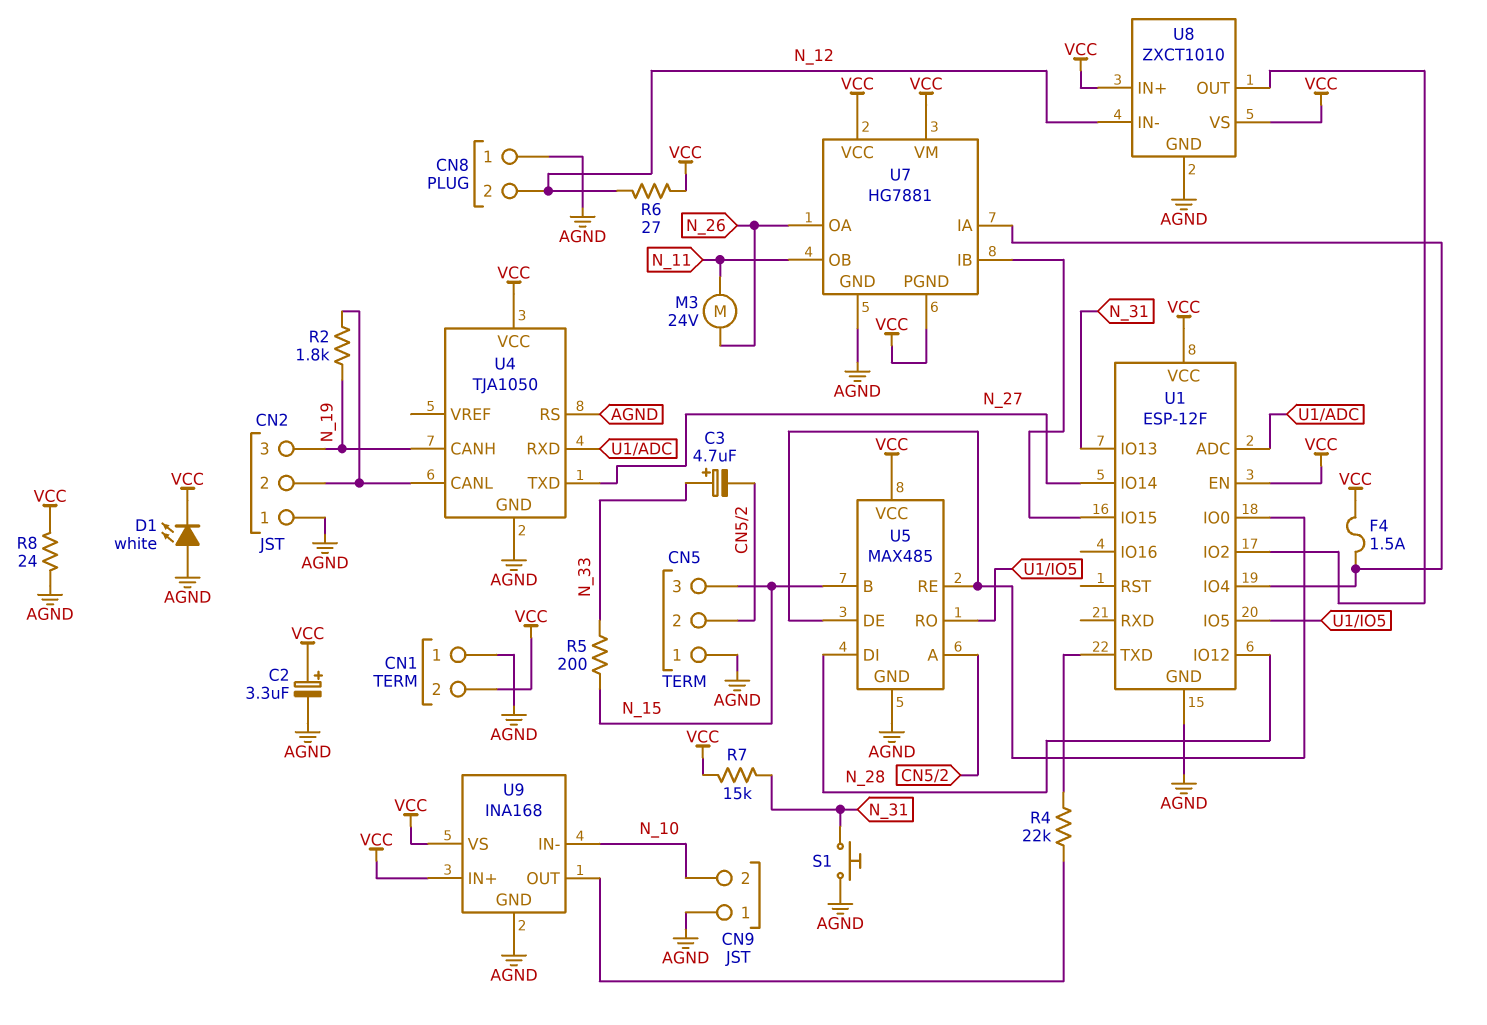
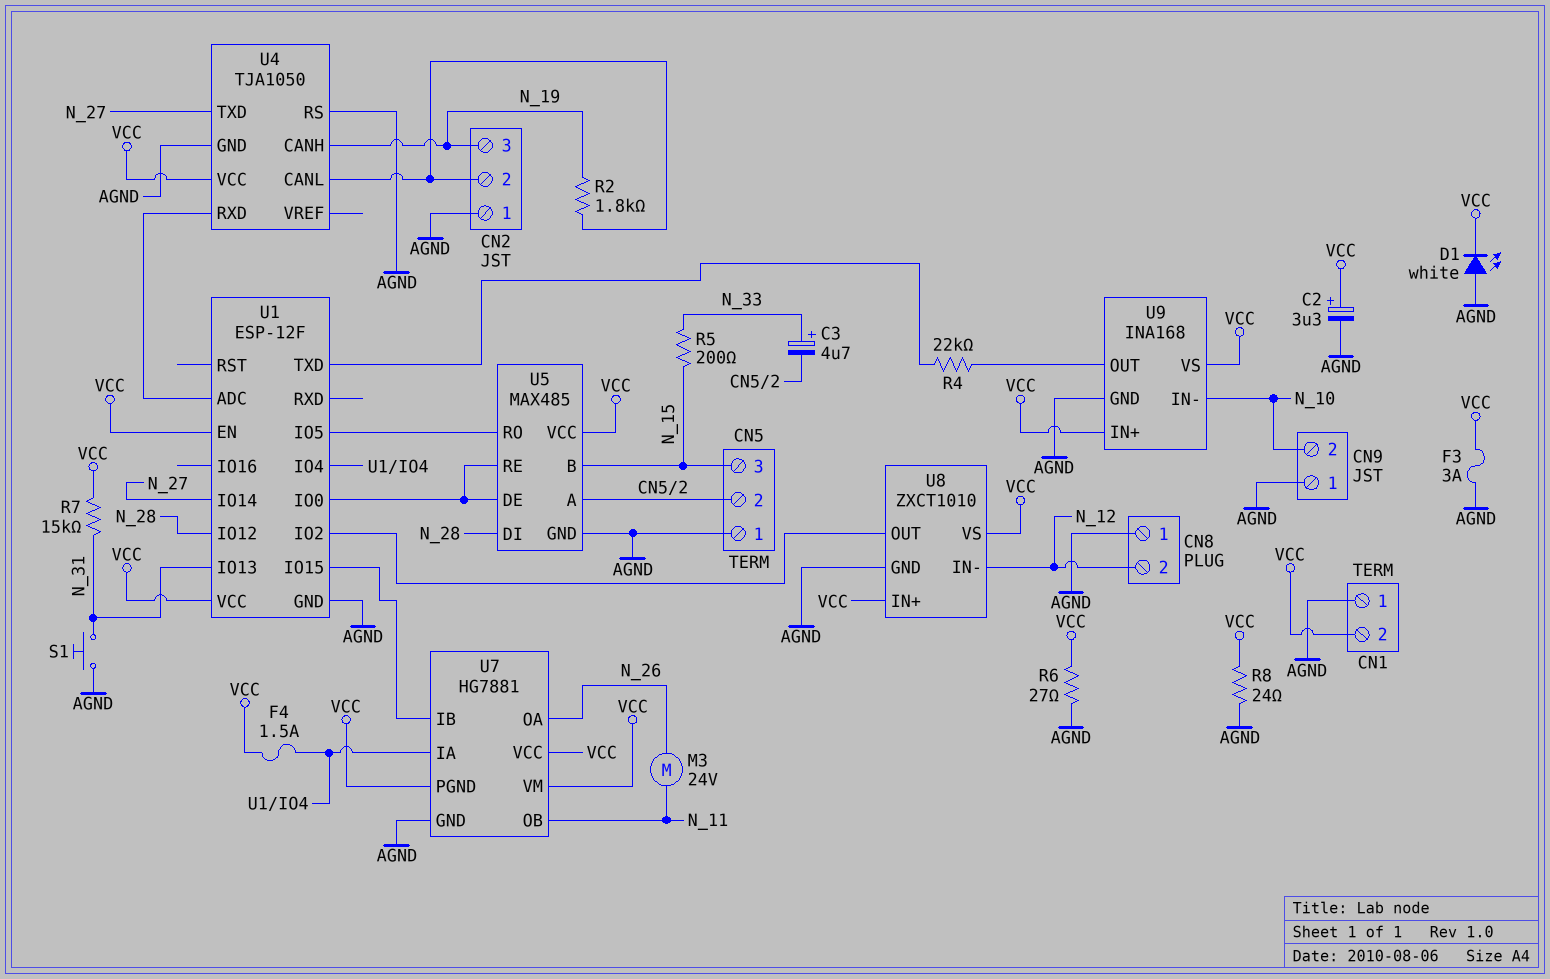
F3: none -> 3A (AGND, VCC)
R6: 27 (N_12, VCC) -> 27 (AGND, VCC)

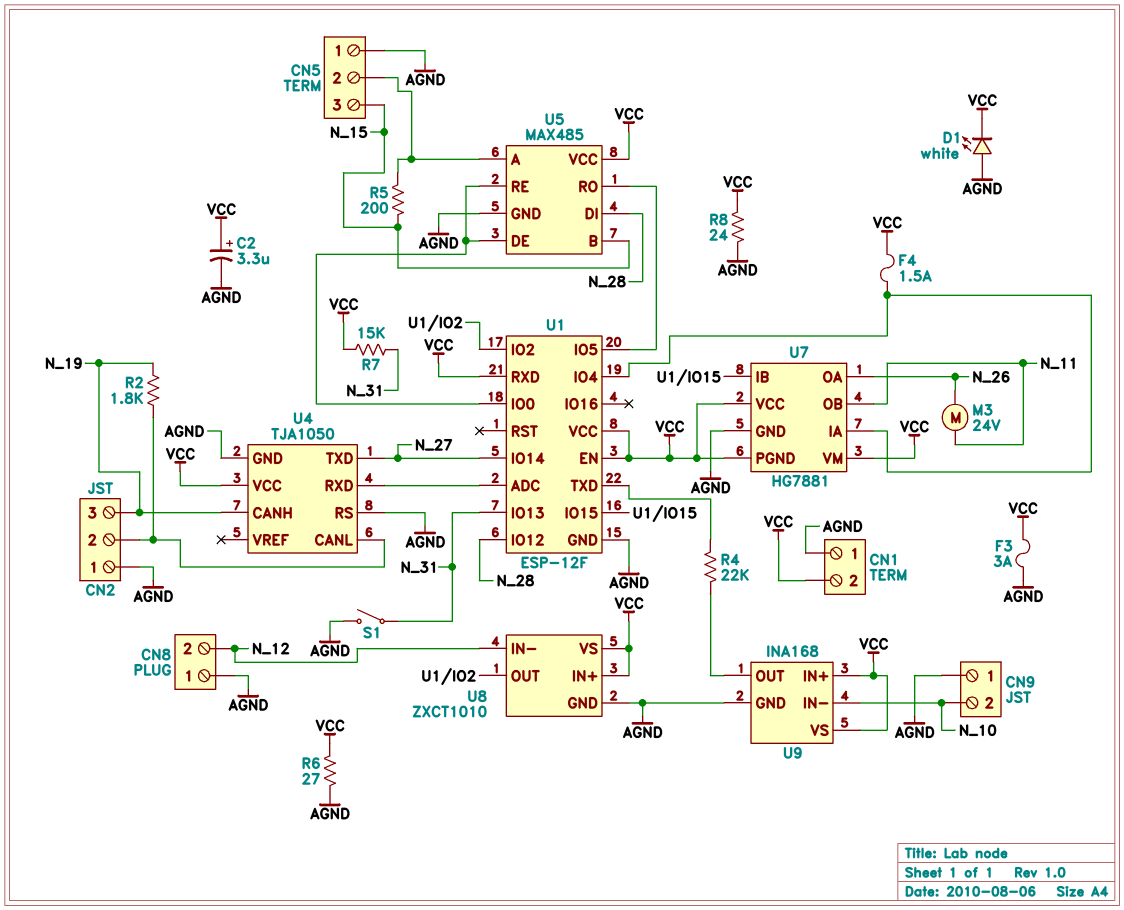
C3: 4.7uF (plus N_33, minus CN5/2) -> none
R5: 200 (N_15, N_33) -> 200 (CN5/2, N_15)
S1: button (AGND, N_31) -> switch (AGND, N_31)
U1 pin RXD: none -> VCC

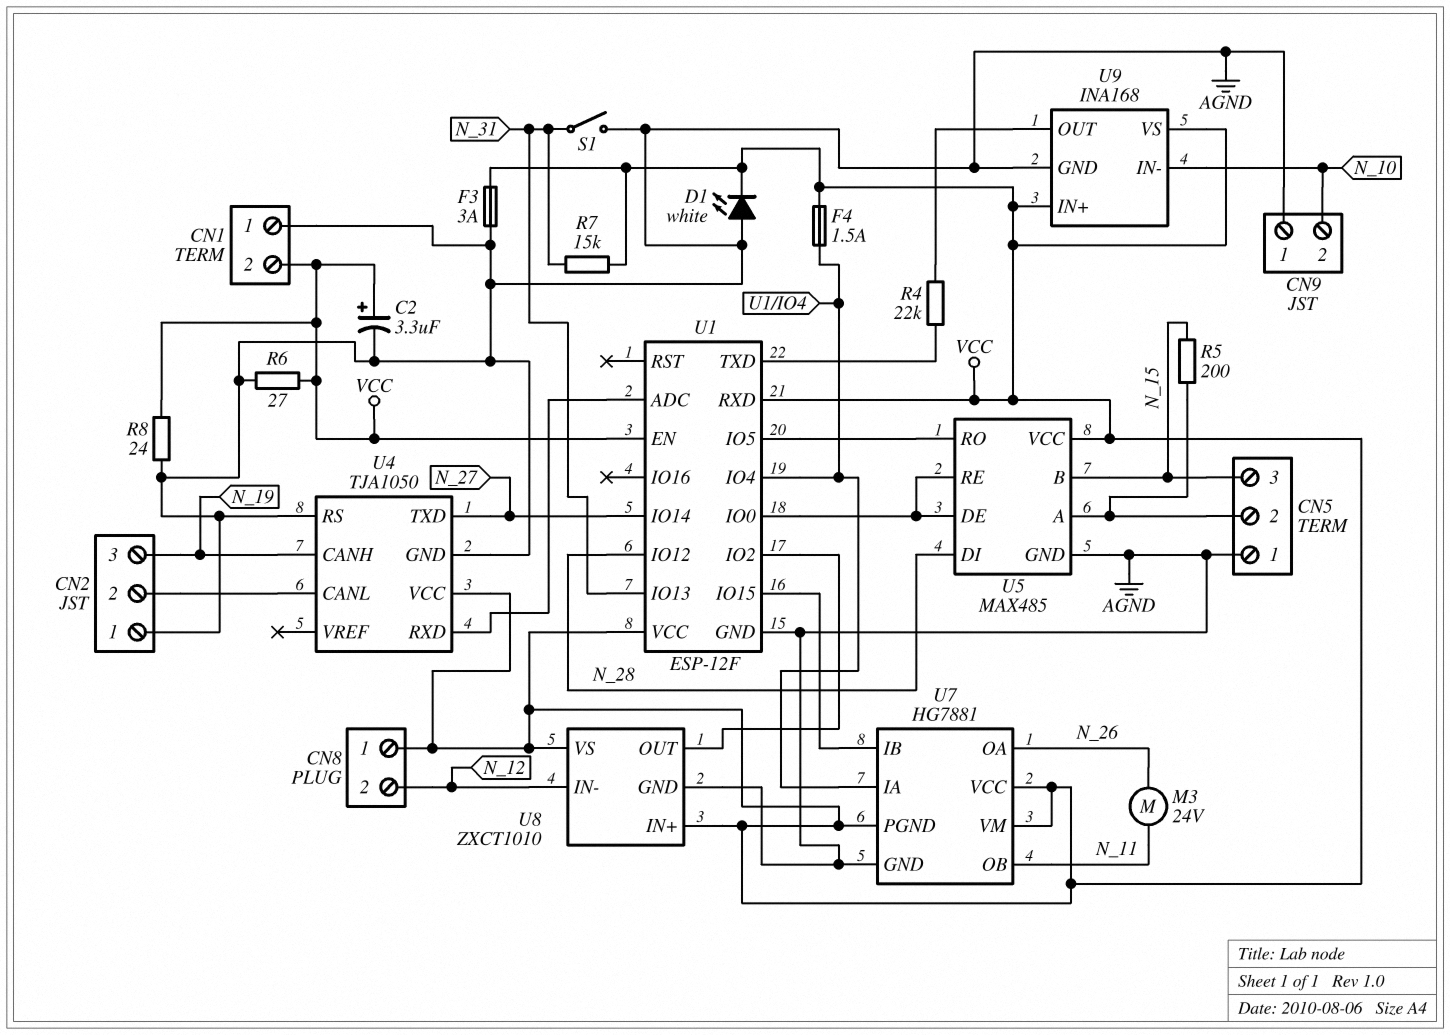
CN8 pin 1: AGND -> VCC
R2: 1.8k (CN2/2, N_19) -> none

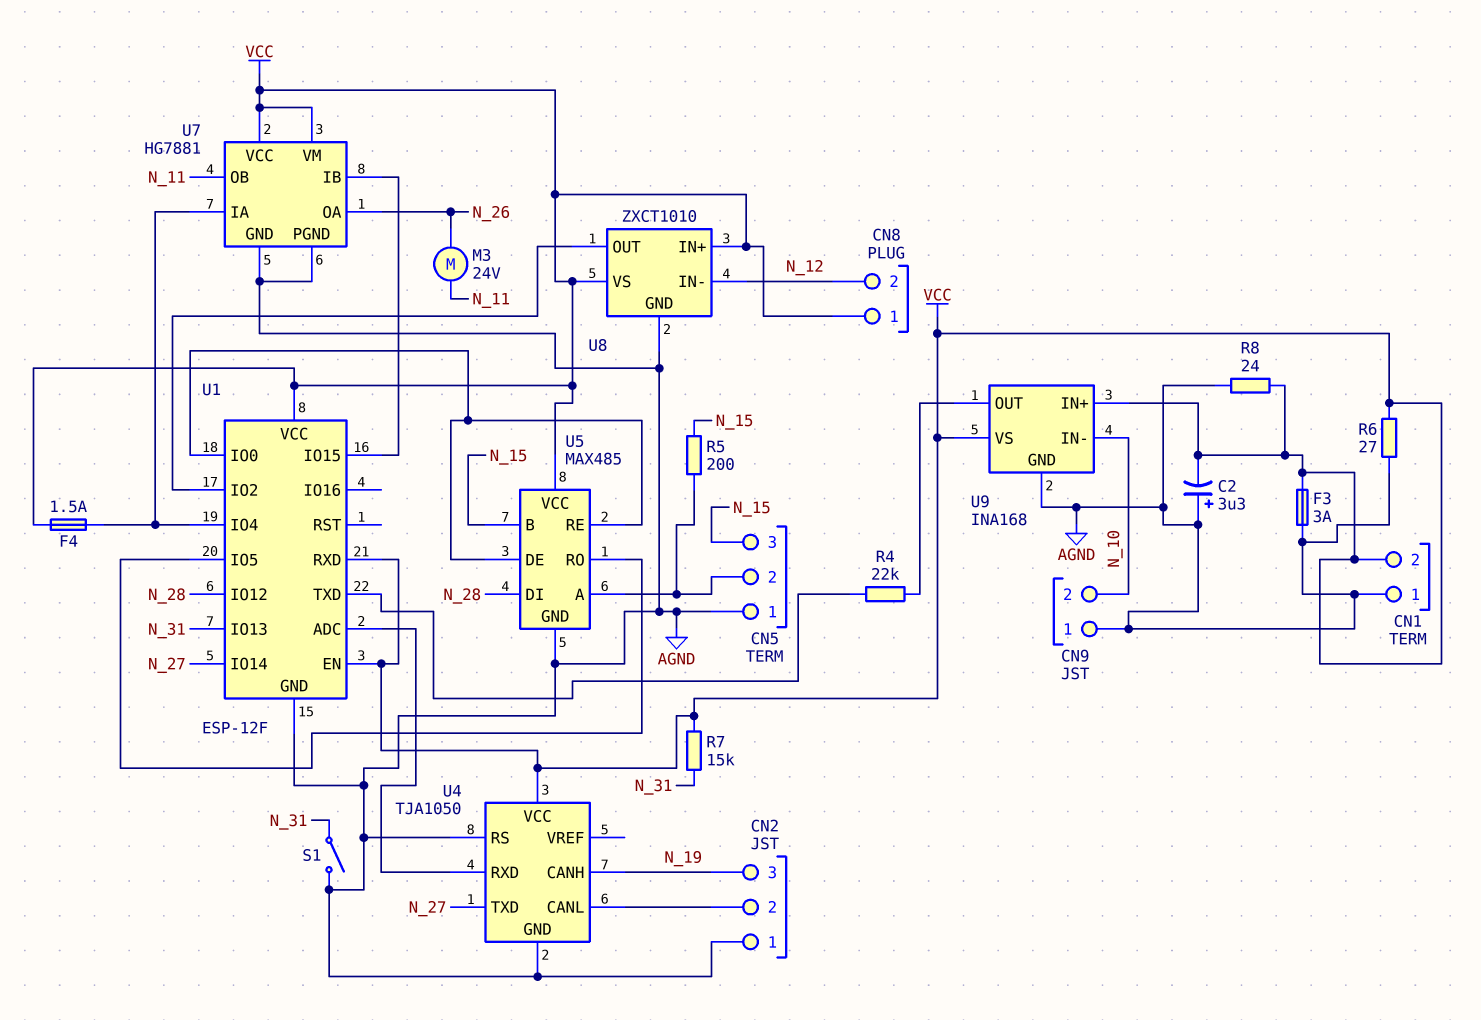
C2: 3.3uF (plus VCC, minus AGND) -> 3.3uF (plus AGND, minus VCC)
D1: LED white (A AGND, K VCC) -> none
U7 pin PGND: VCC -> AGND

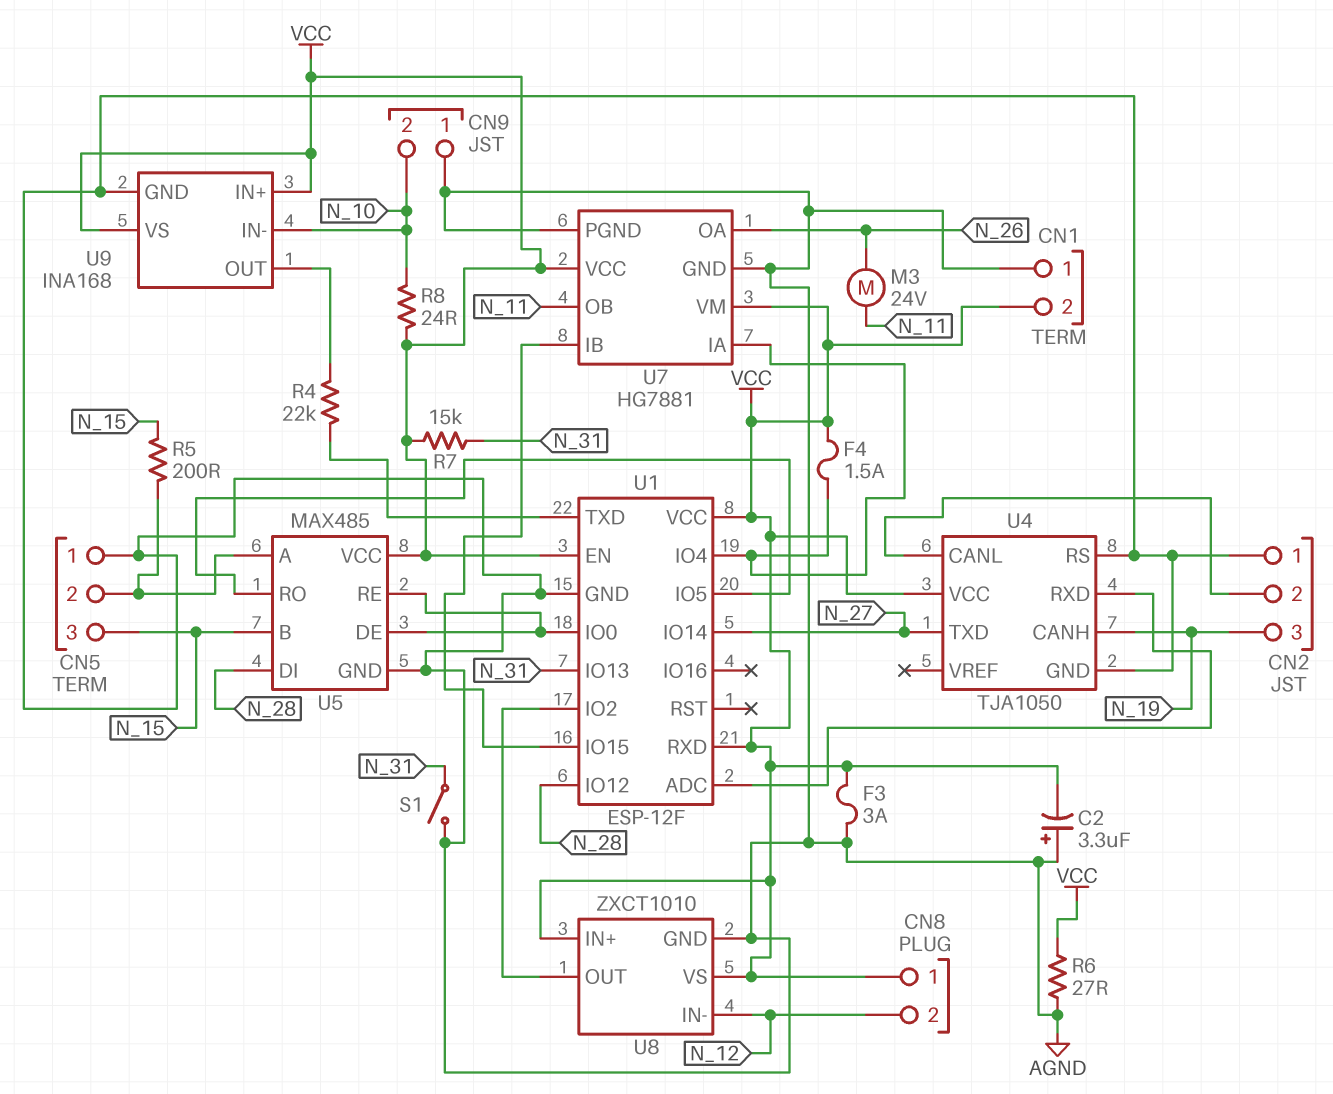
R8: 24 (AGND, VCC) -> 24 (N_10, VCC)

